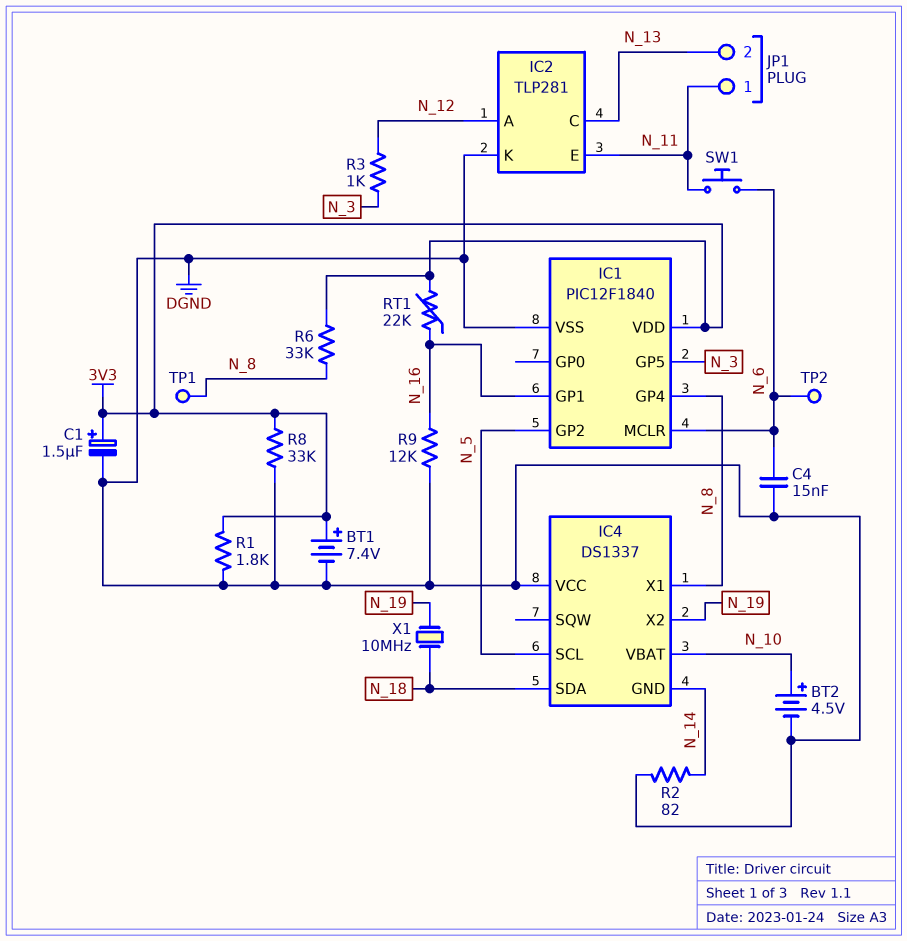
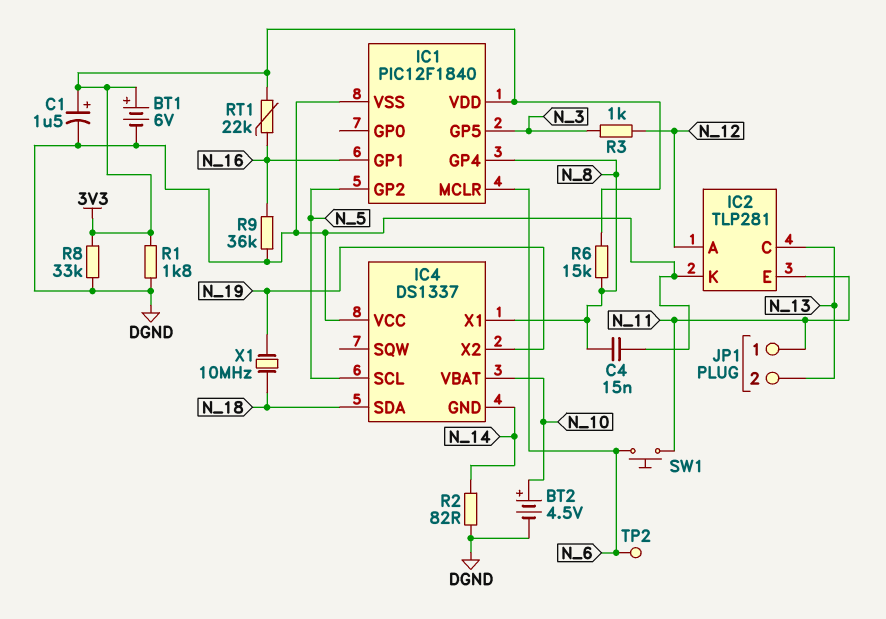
BT1: 7.4V (plus 3V3, minus DGND) -> 6V (plus 3V3, minus DGND)
C4: 15nF (DGND, N_6) -> 15nF (DGND, N_8)
R6: 33k (3V3, N_8) -> 15k (3V3, N_8)
R9: 12k (DGND, N_16) -> 36k (DGND, N_16)
TP1: test point (N_8) -> none

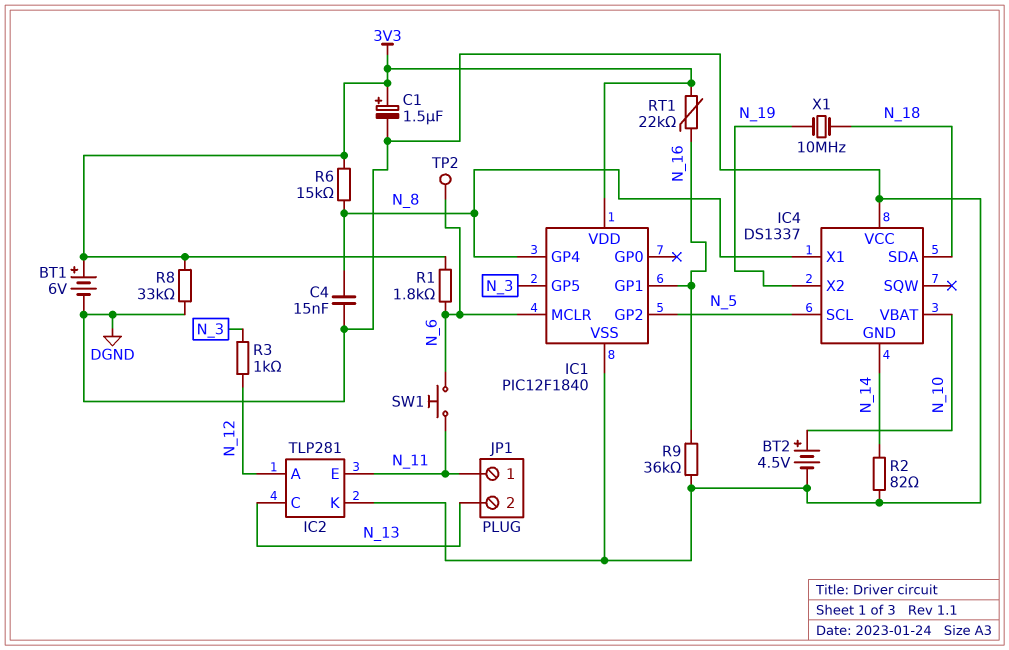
R1: 1.8k (3V3, DGND) -> 1.8k (3V3, N_6)

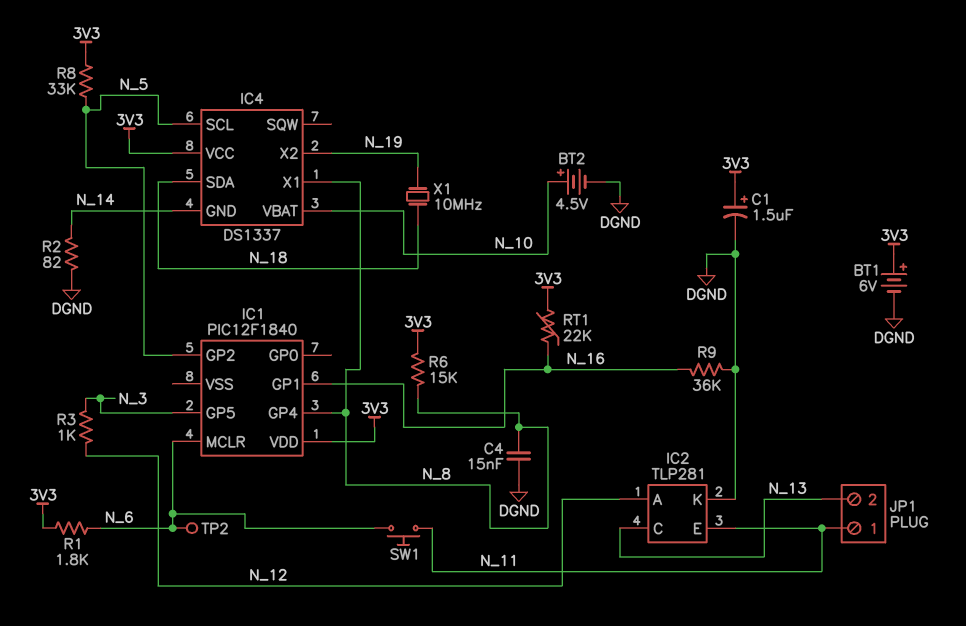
IC1 pin VSS: DGND -> none
IC4 pin VCC: DGND -> 3V3
R8: 33k (3V3, DGND) -> 33k (3V3, N_5)

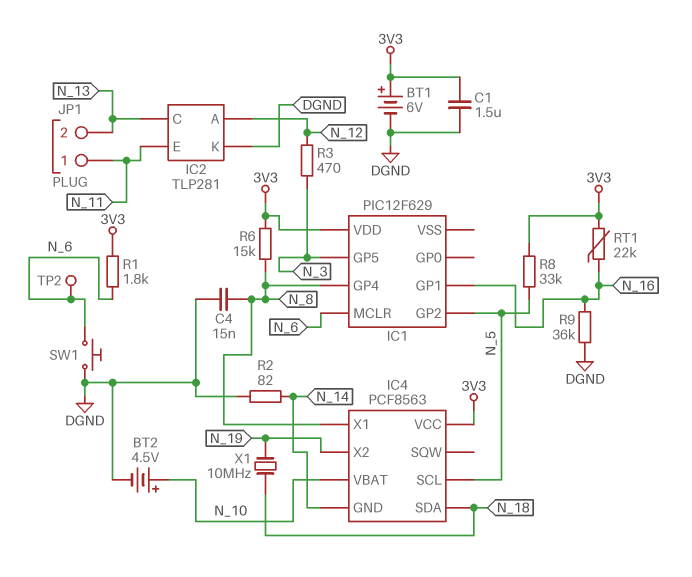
C1: 1.5uF (plus 3V3, minus DGND) -> 1.5uF (3V3, DGND)
IC1: PIC12F1840 -> PIC12F629
IC4: DS1337 -> PCF8563
R3: 1k (N_3, N_12) -> 470 (N_3, N_12)
SW1: button (N_6, N_11) -> button (DGND, N_6)

